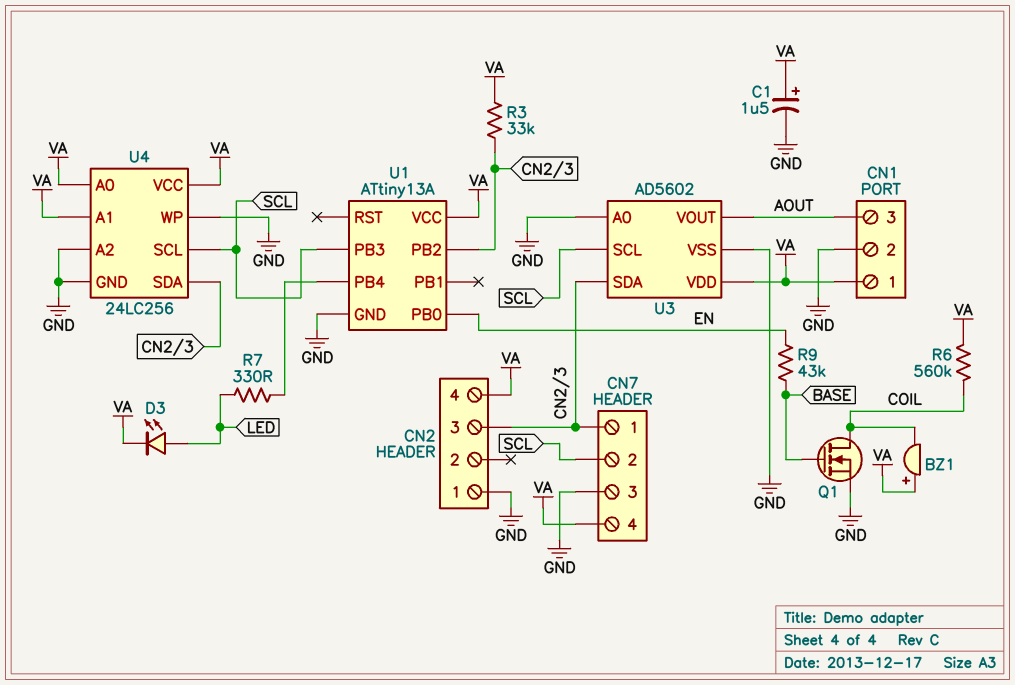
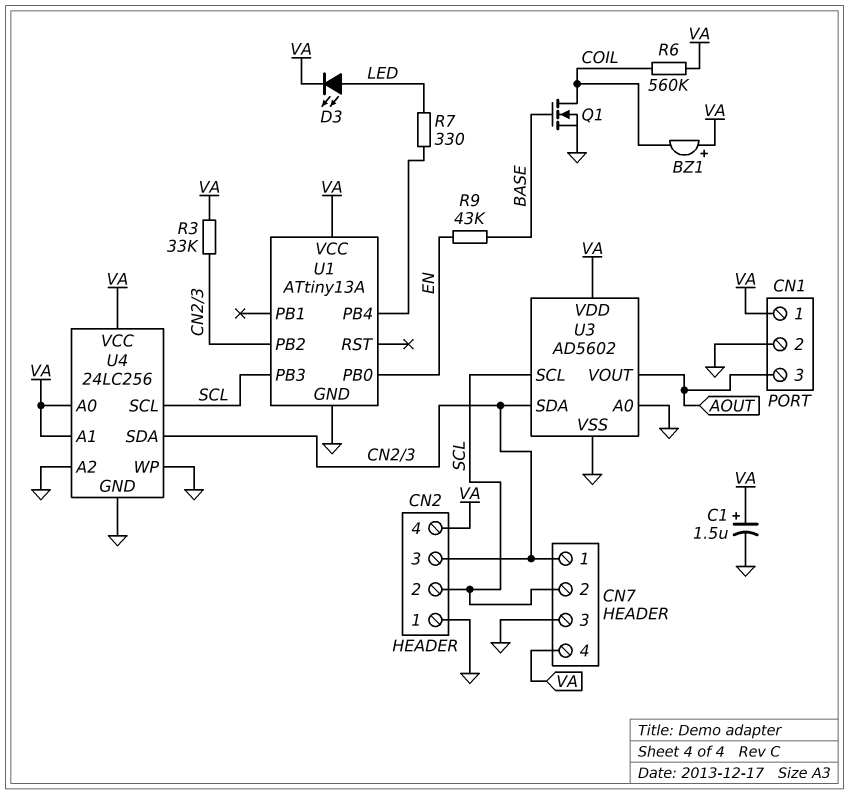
CN2 pin 2: none -> SCL

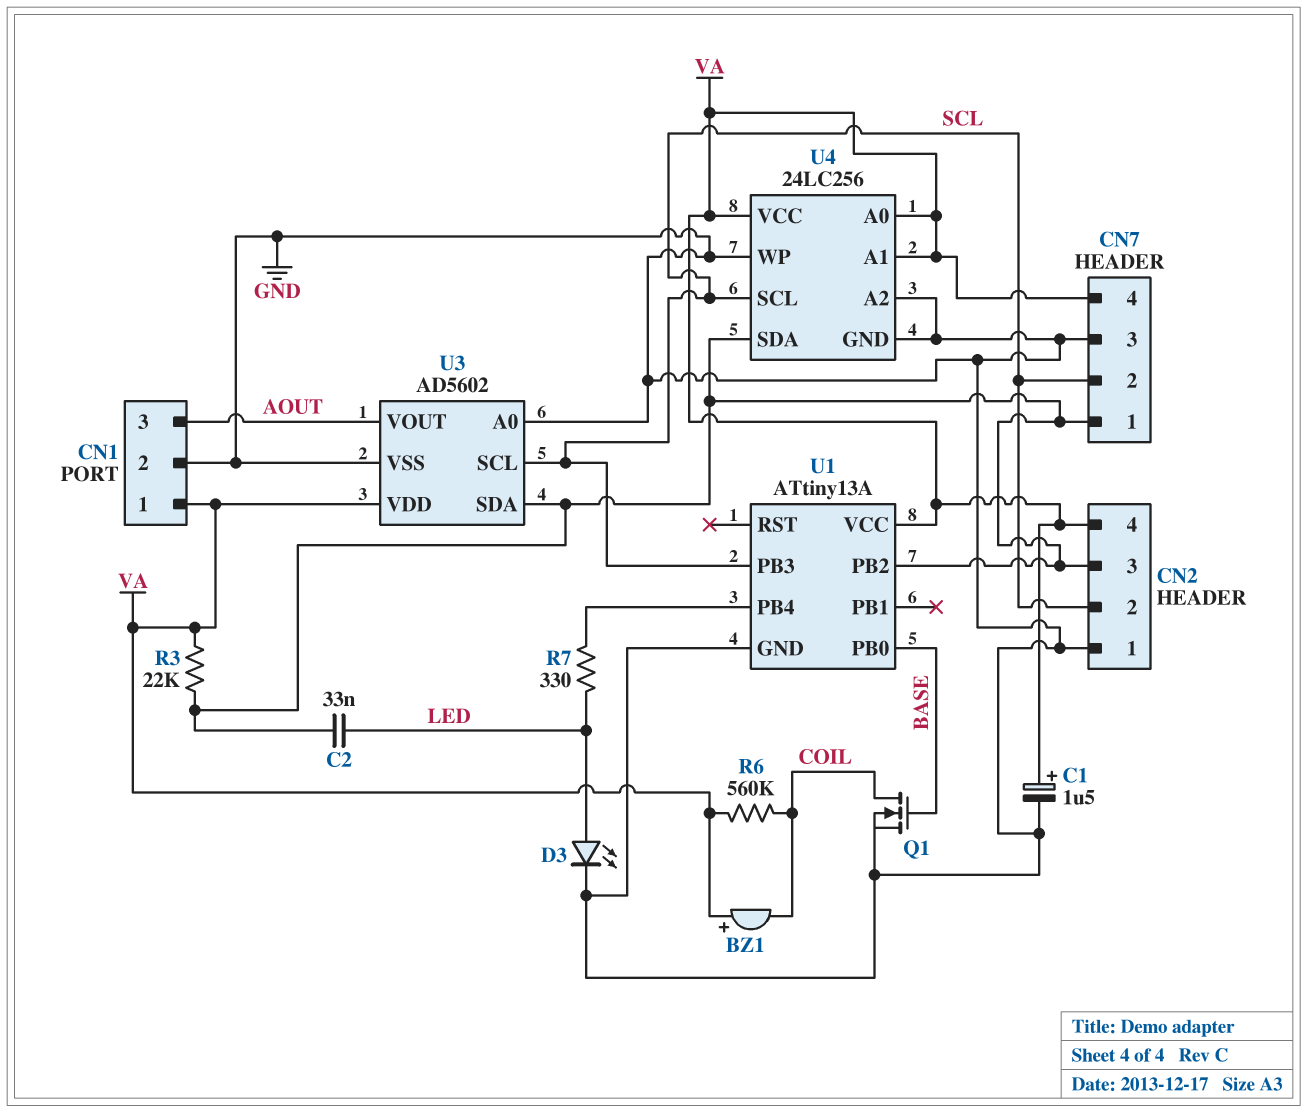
C2: none -> 33nF (CN2/3, LED)
D3: LED (A LED, K VA) -> LED (A LED, K GND)
R3: 33k (CN2/3, VA) -> 22k (CN2/3, VA)
R9: 43k (BASE, EN) -> none
U1 pin PB0: EN -> BASE

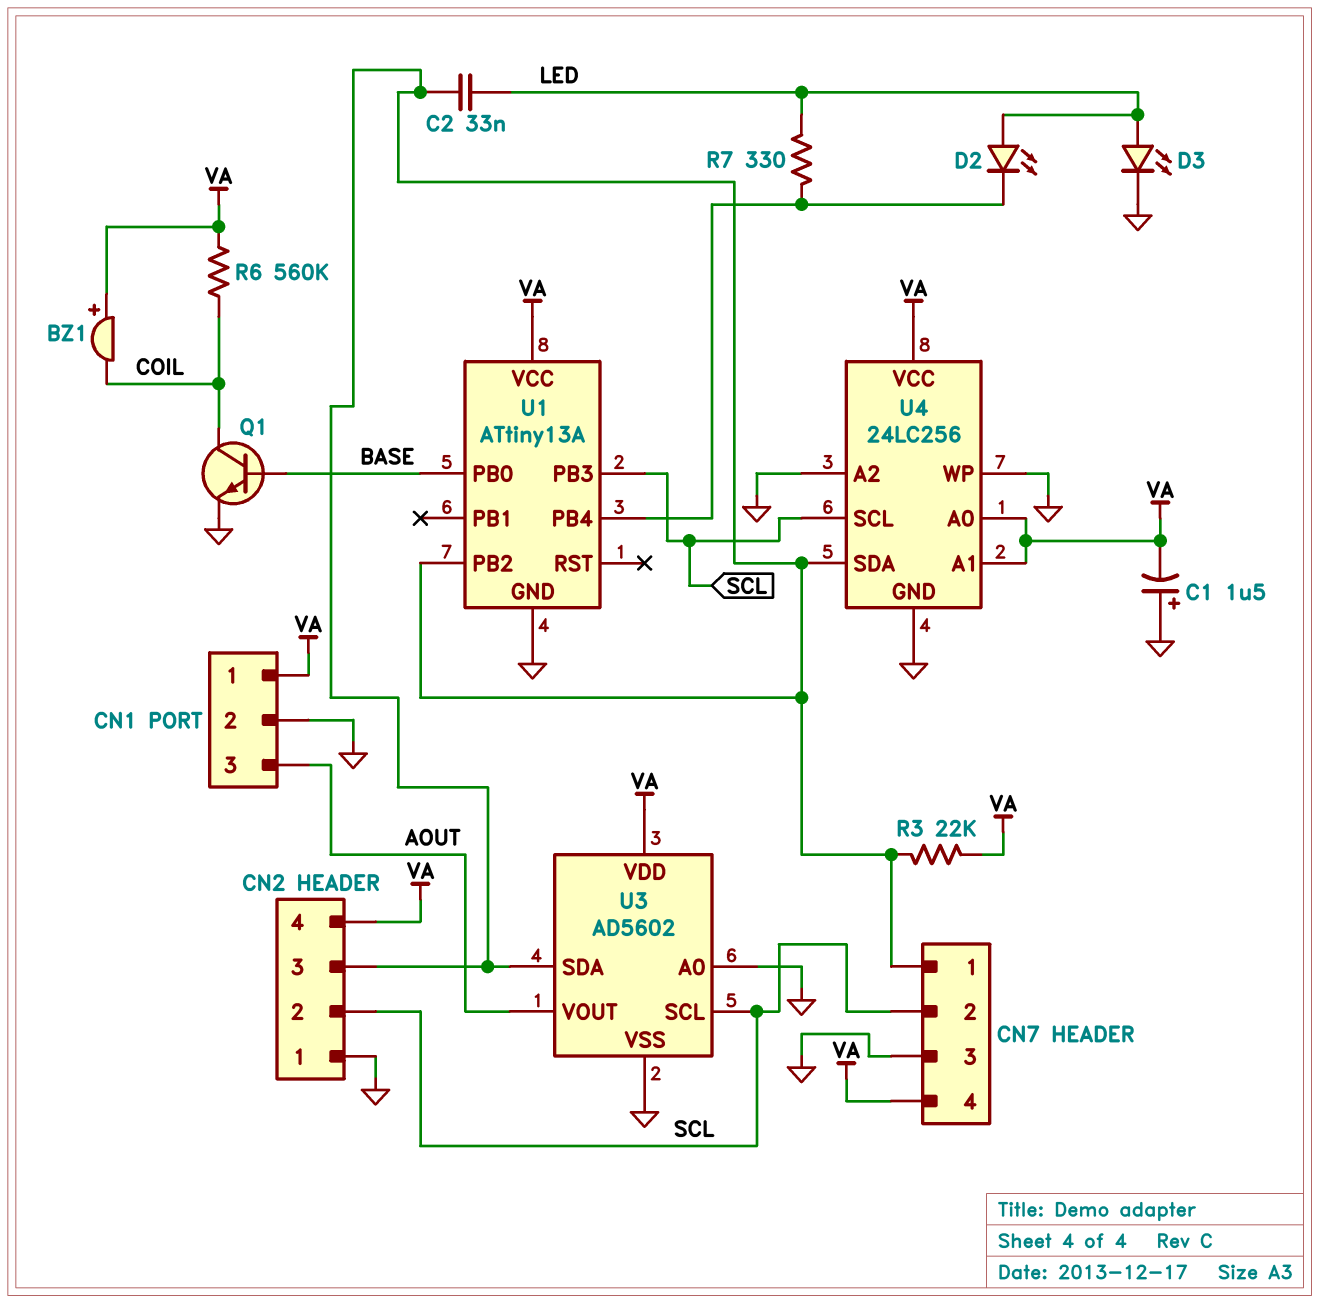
C1: 1.5uF (plus VA, minus GND) -> 1.5uF (plus GND, minus VA)
D2: none -> LED (A LED, K U1/PB4)
Q1: NMOS (G BASE, D COIL, S GND) -> NPN (B BASE, C COIL, E GND)

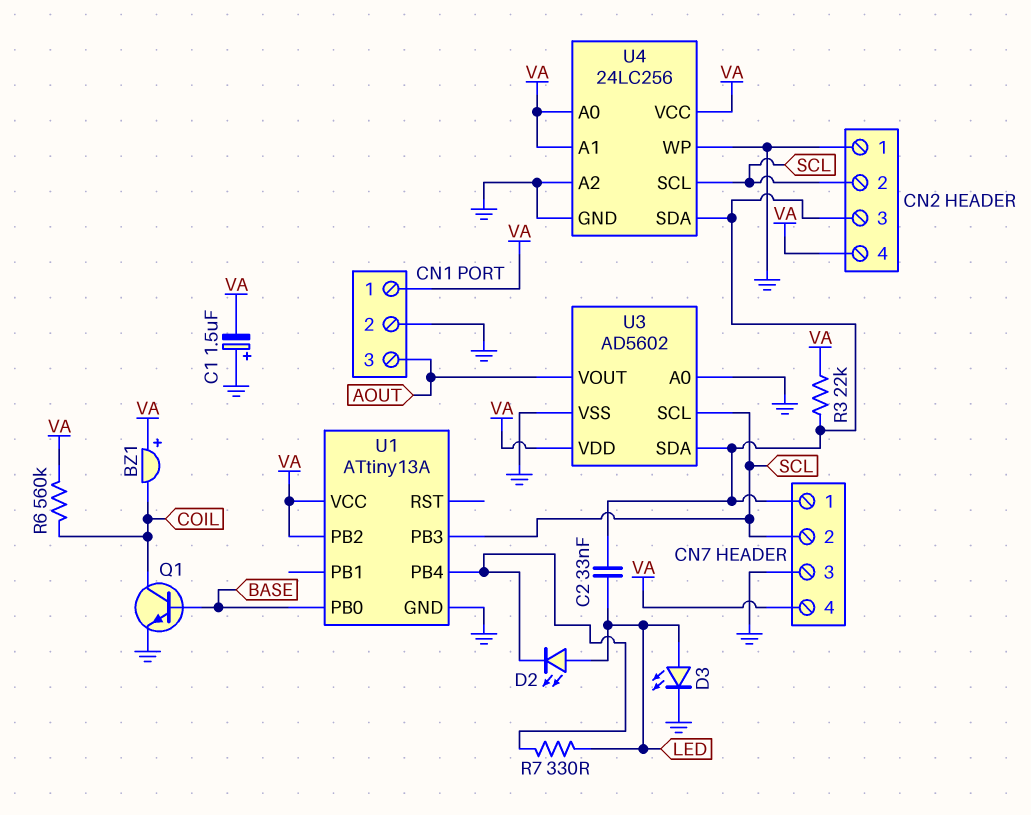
U1 pin PB2: CN2/3 -> VA

